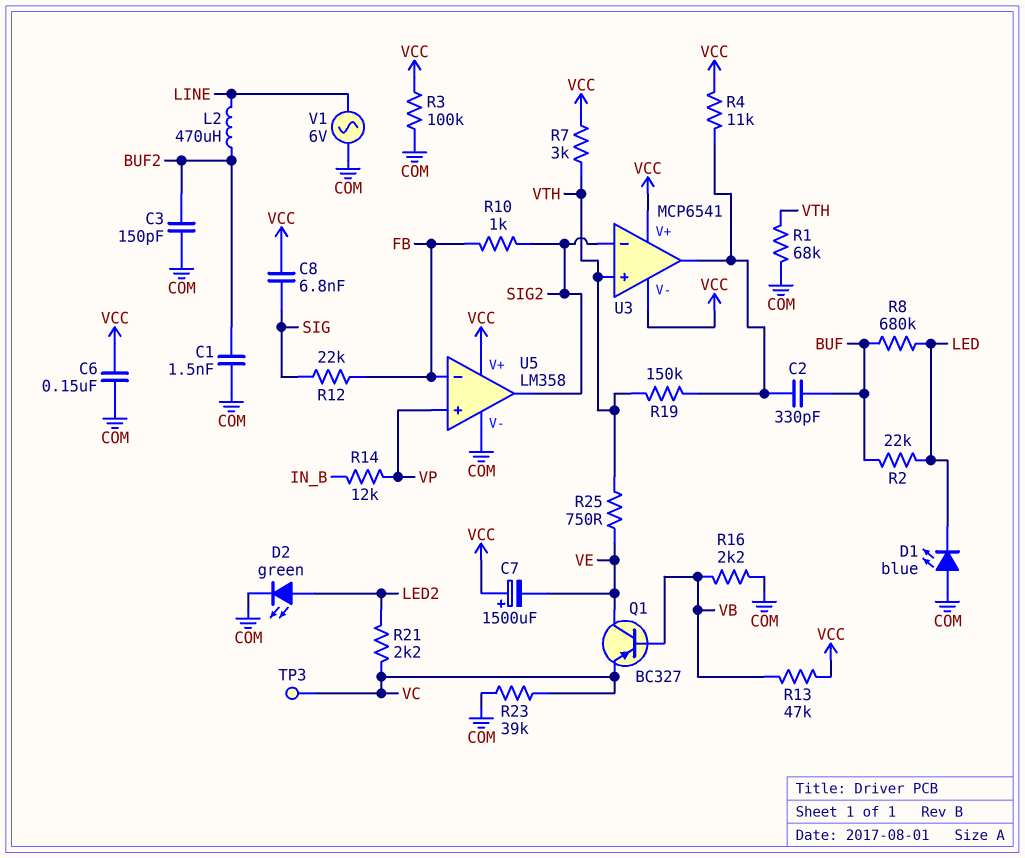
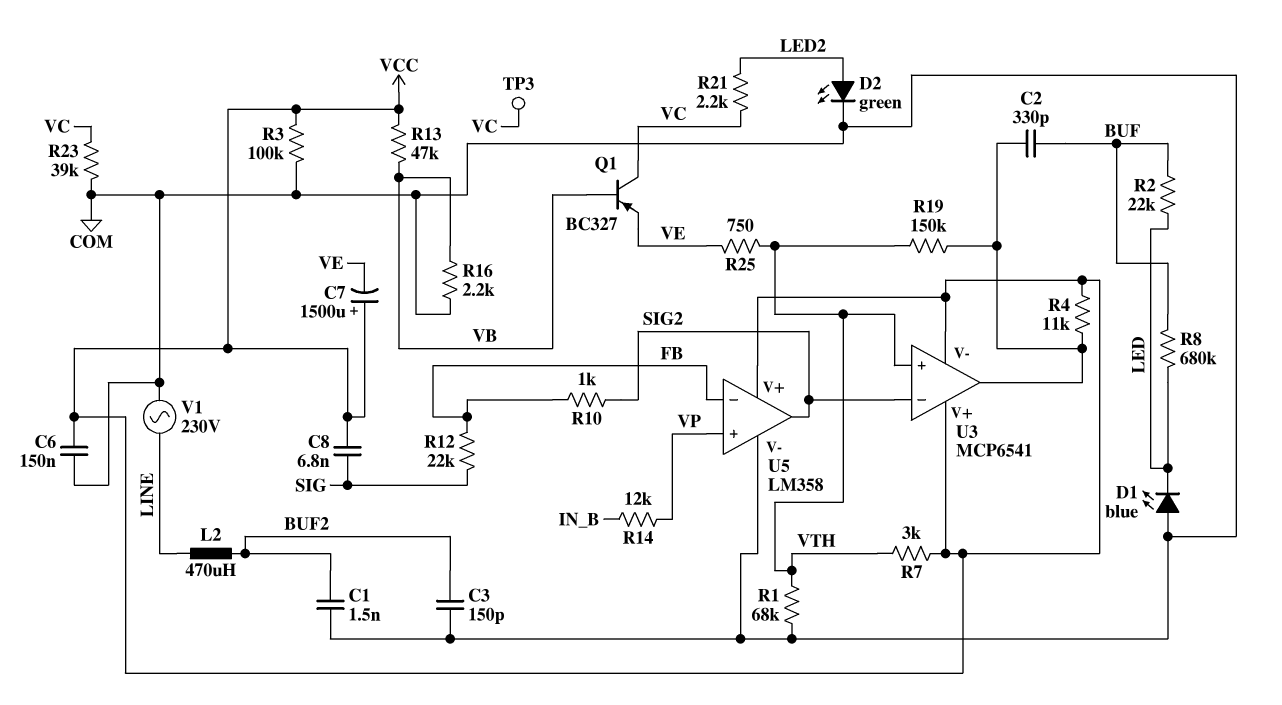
Q1: PNP BC327 (B VB, C VE, E VC) -> PNP BC327 (B VB, C VC, E VE)
V1: AC 6V (COM, LINE) -> AC 230V (COM, LINE)

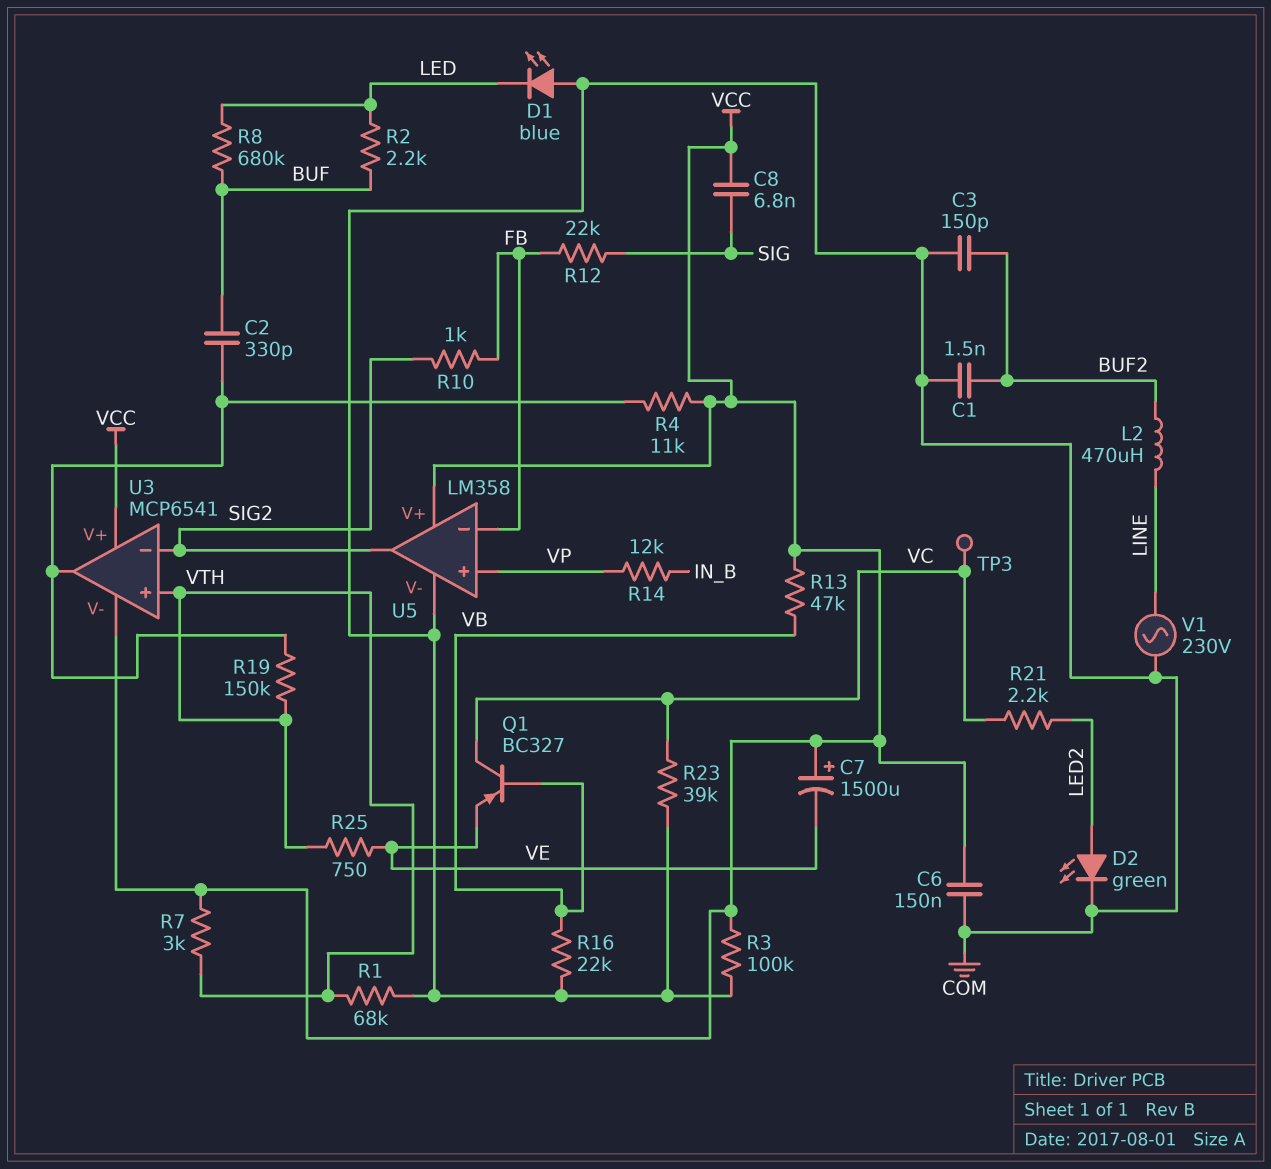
R2: 22k (BUF, LED) -> 2.2k (BUF, LED)
R16: 2.2k (COM, VB) -> 22k (COM, VB)

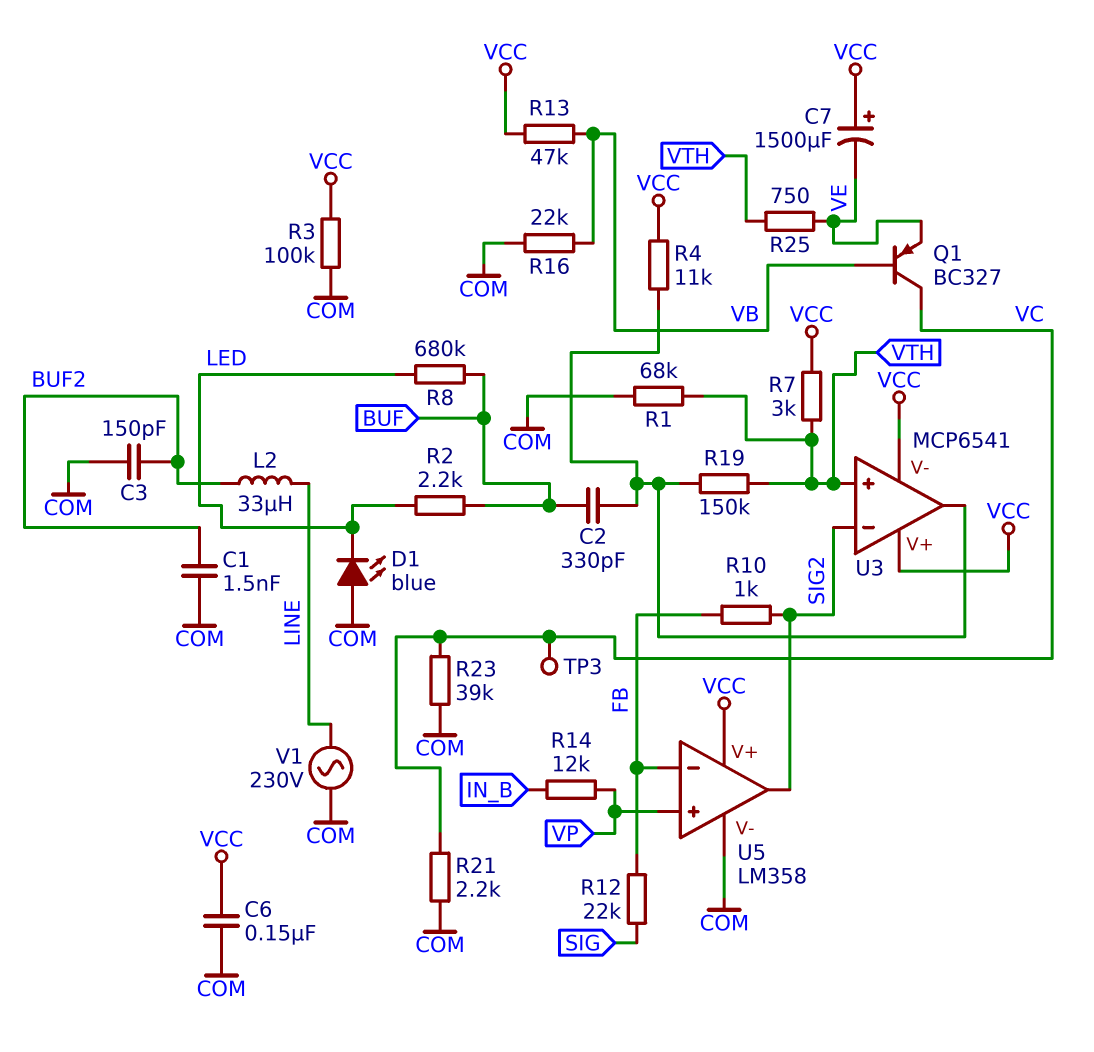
C8: 6.8nF (SIG, VCC) -> none
D2: LED green (A LED2, K COM) -> none
L2: 470uH (BUF2, LINE) -> 33uH (BUF2, LINE)
R21: 2.2k (LED2, VC) -> 2.2k (COM, VC)

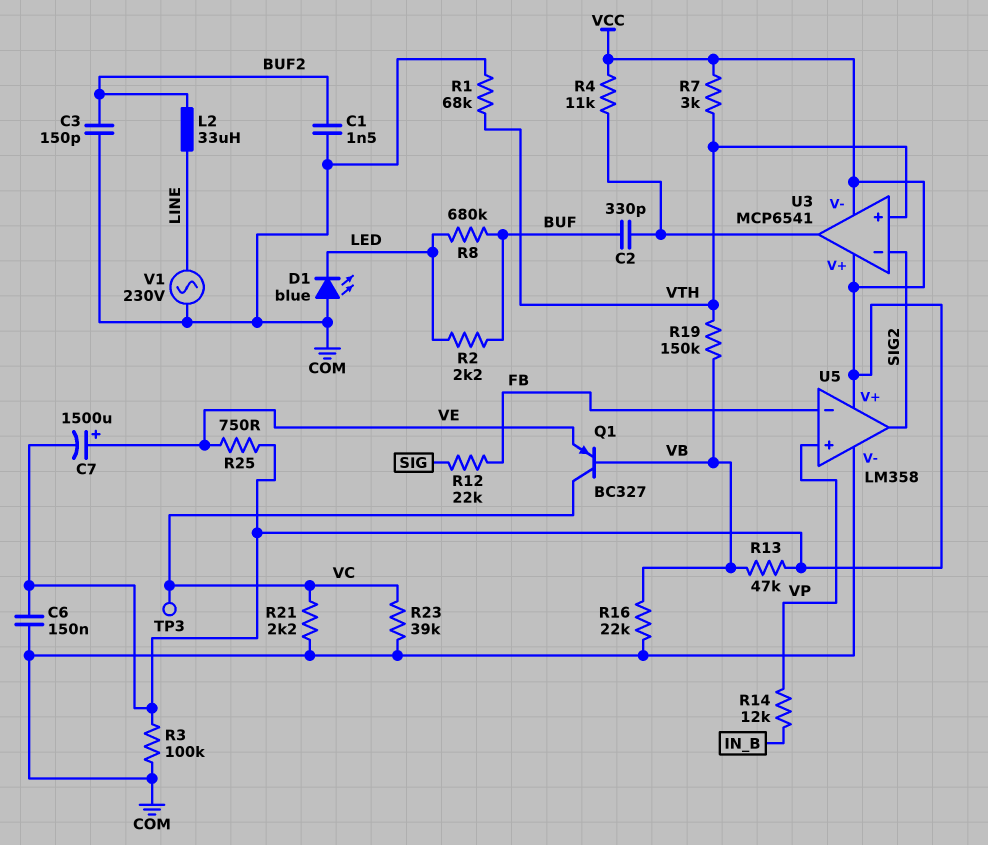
C7: 1500uF (plus VCC, minus VE) -> 1500uF (plus VE, minus VCC)
R10: 1k (FB, SIG2) -> none
R19: 150k (U3/out, VTH) -> 150k (VB, VTH)
R25: 750 (VE, VTH) -> 750 (VCC, VE)

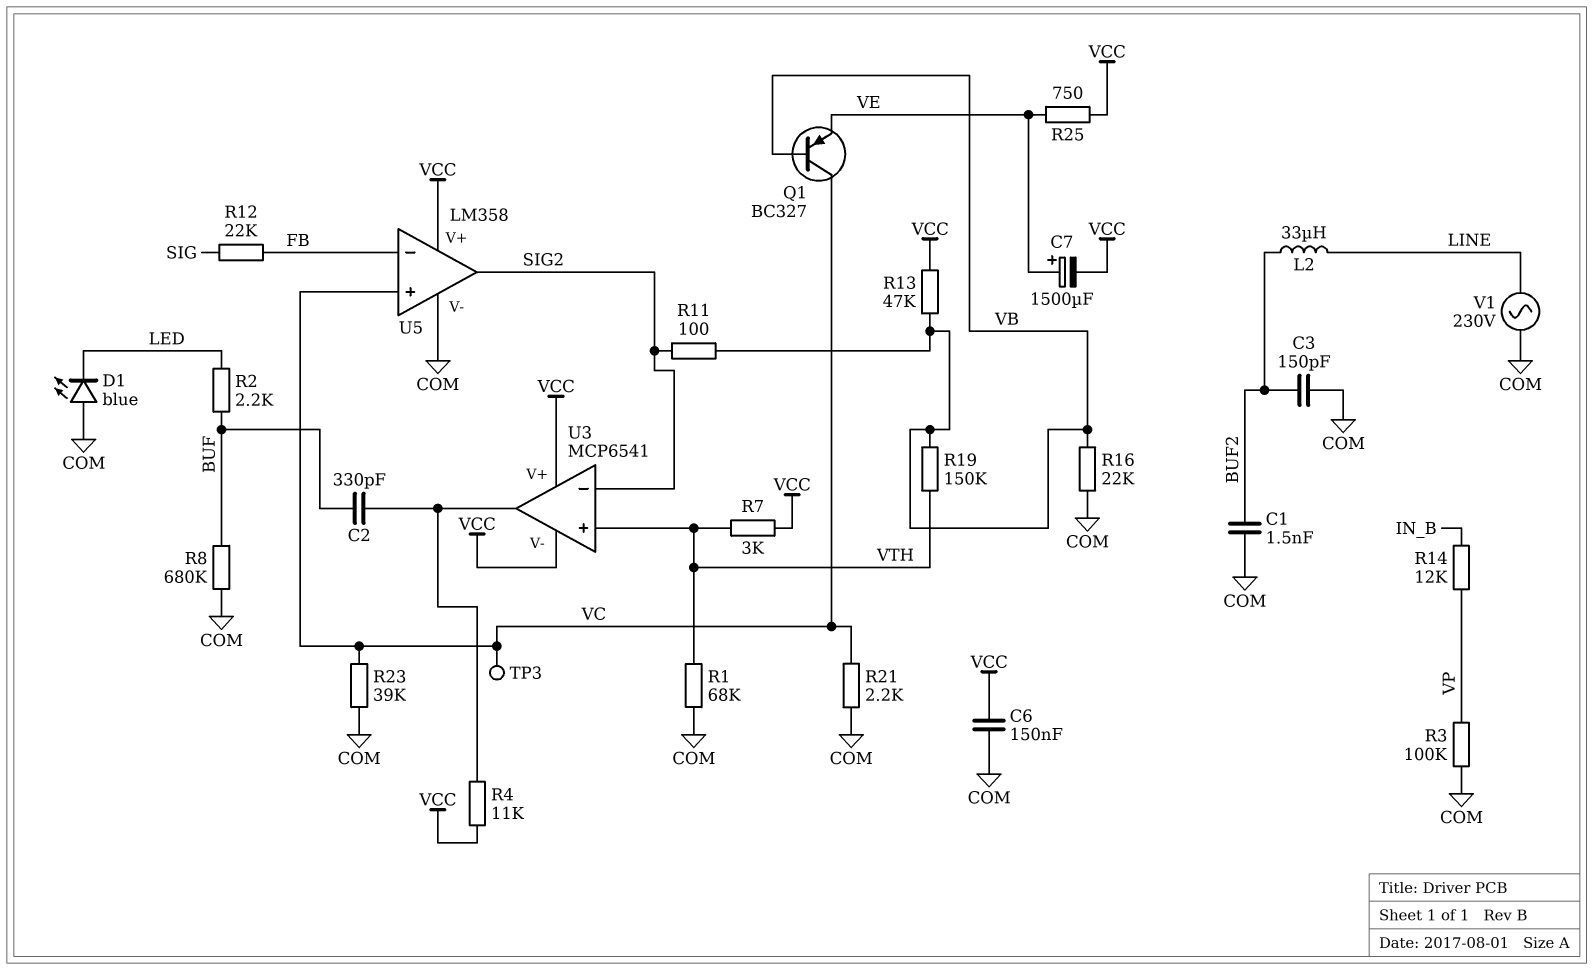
R3: 100k (COM, VCC) -> 100k (COM, VP)
R8: 680k (BUF, LED) -> 680k (BUF, COM)
R11: none -> 100 (SIG2, VB)
U5 pin in+: VP -> VC

